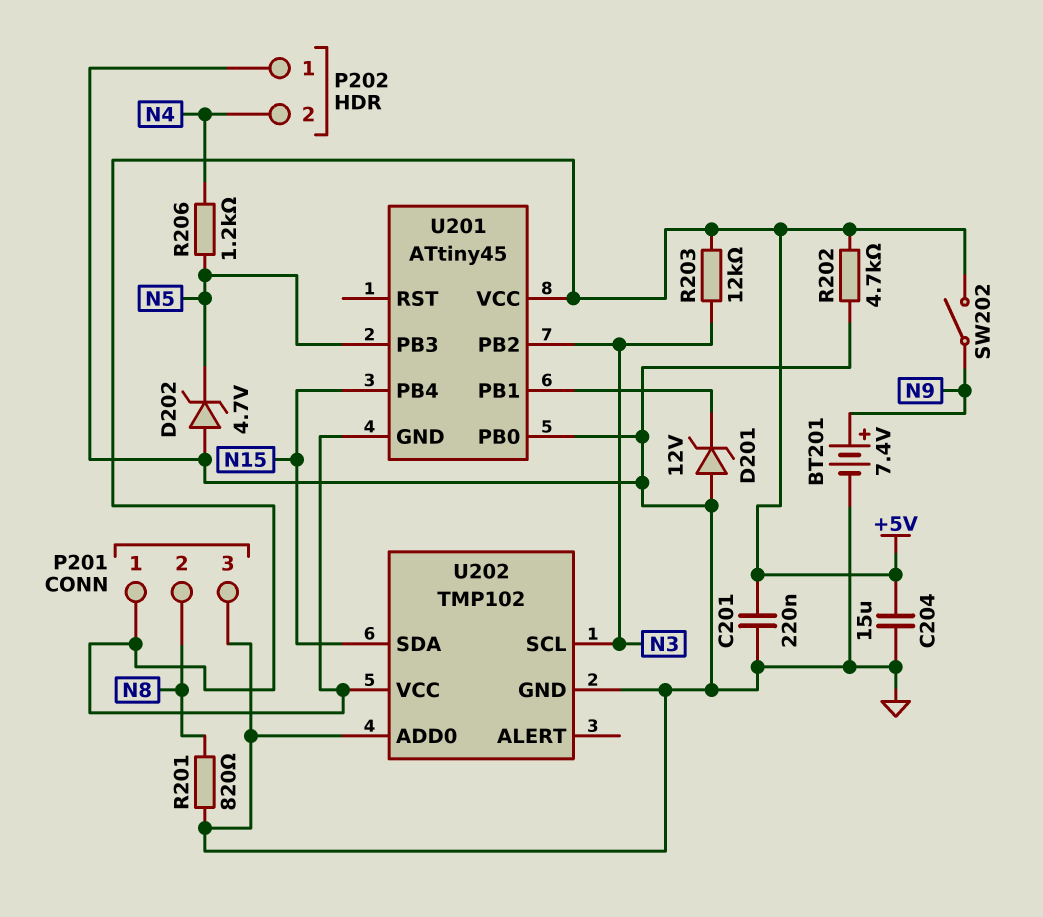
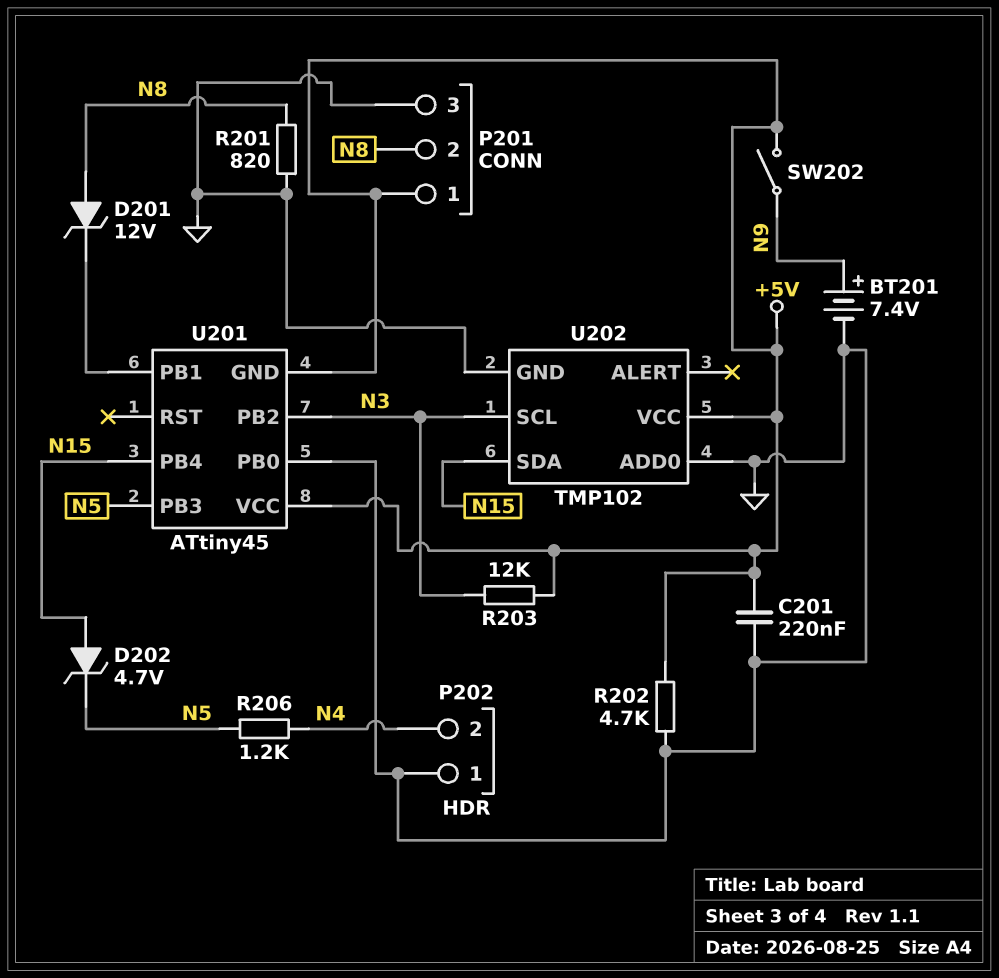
C204: 15uF (+5V, GND) -> none
D201: zener 12V (A GND, K U201/PB1) -> zener 12V (A N8, K U201/PB1)
D202: zener 4.7V (A GND, K N5) -> zener 4.7V (A N15, K N5)

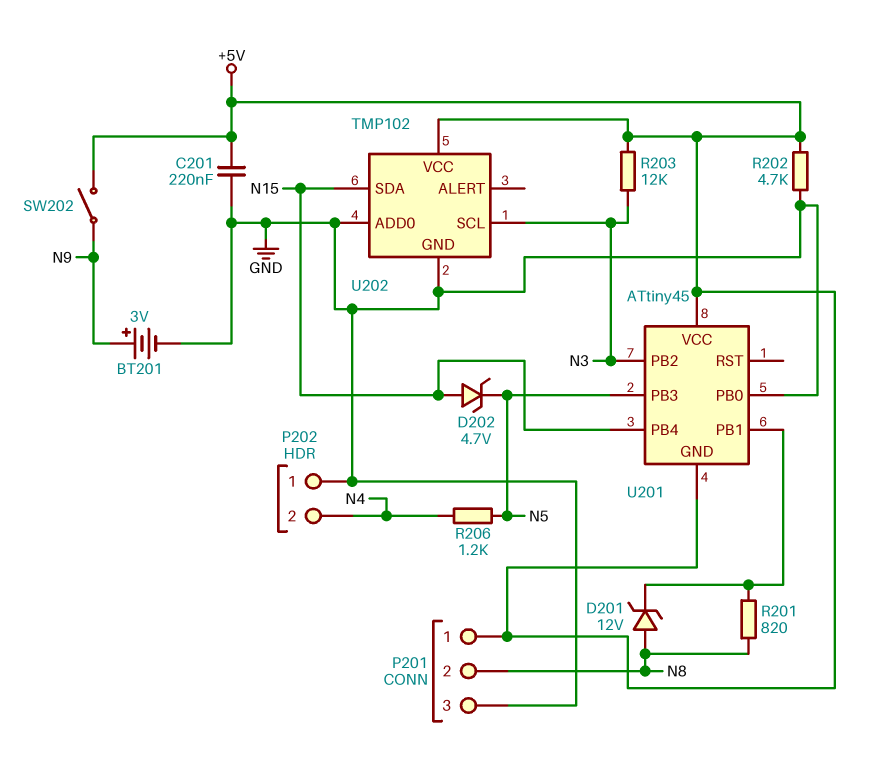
BT201: 7.4V (plus N9, minus GND) -> 3V (plus N9, minus GND)
R201: 820 (GND, N8) -> 820 (N8, U201/PB1)

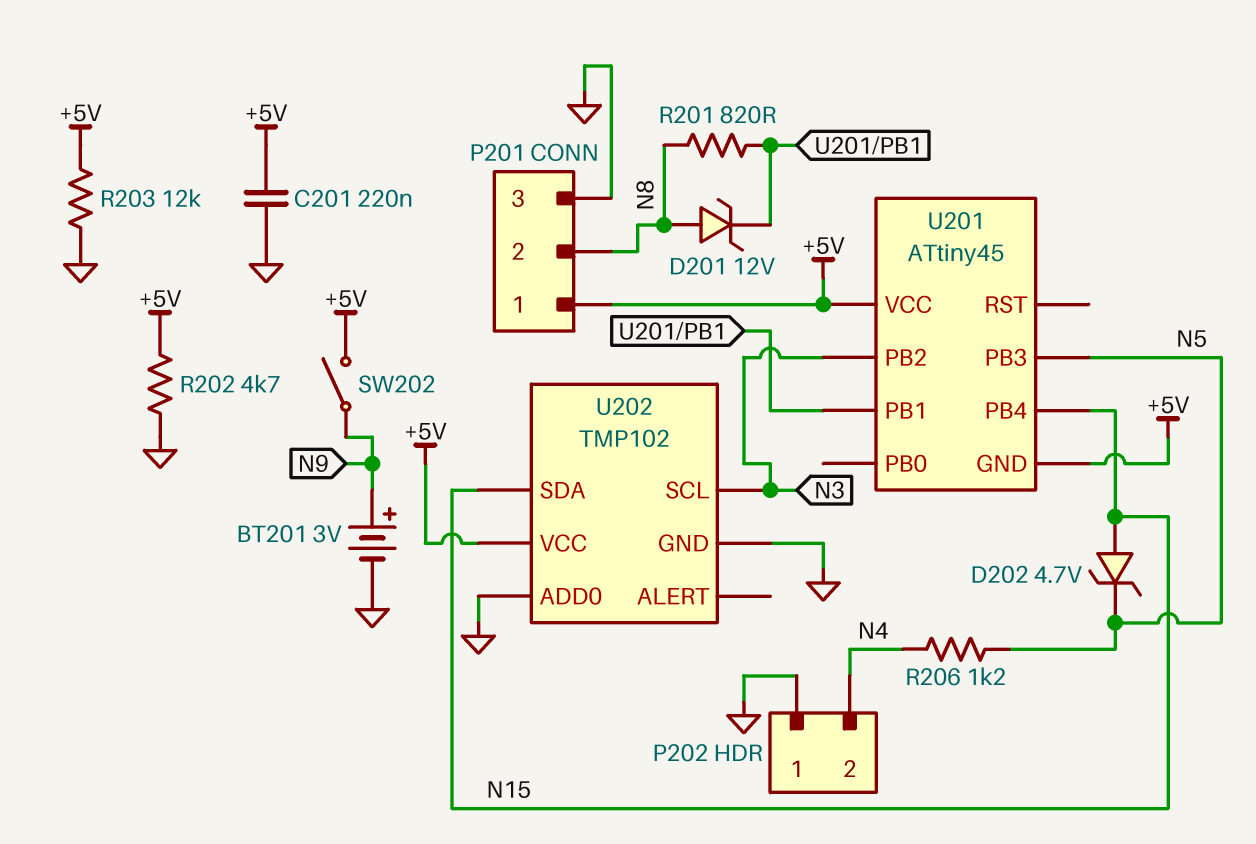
R203: 12k (+5V, N3) -> 12k (+5V, GND)
U201 pin PB0: GND -> none

